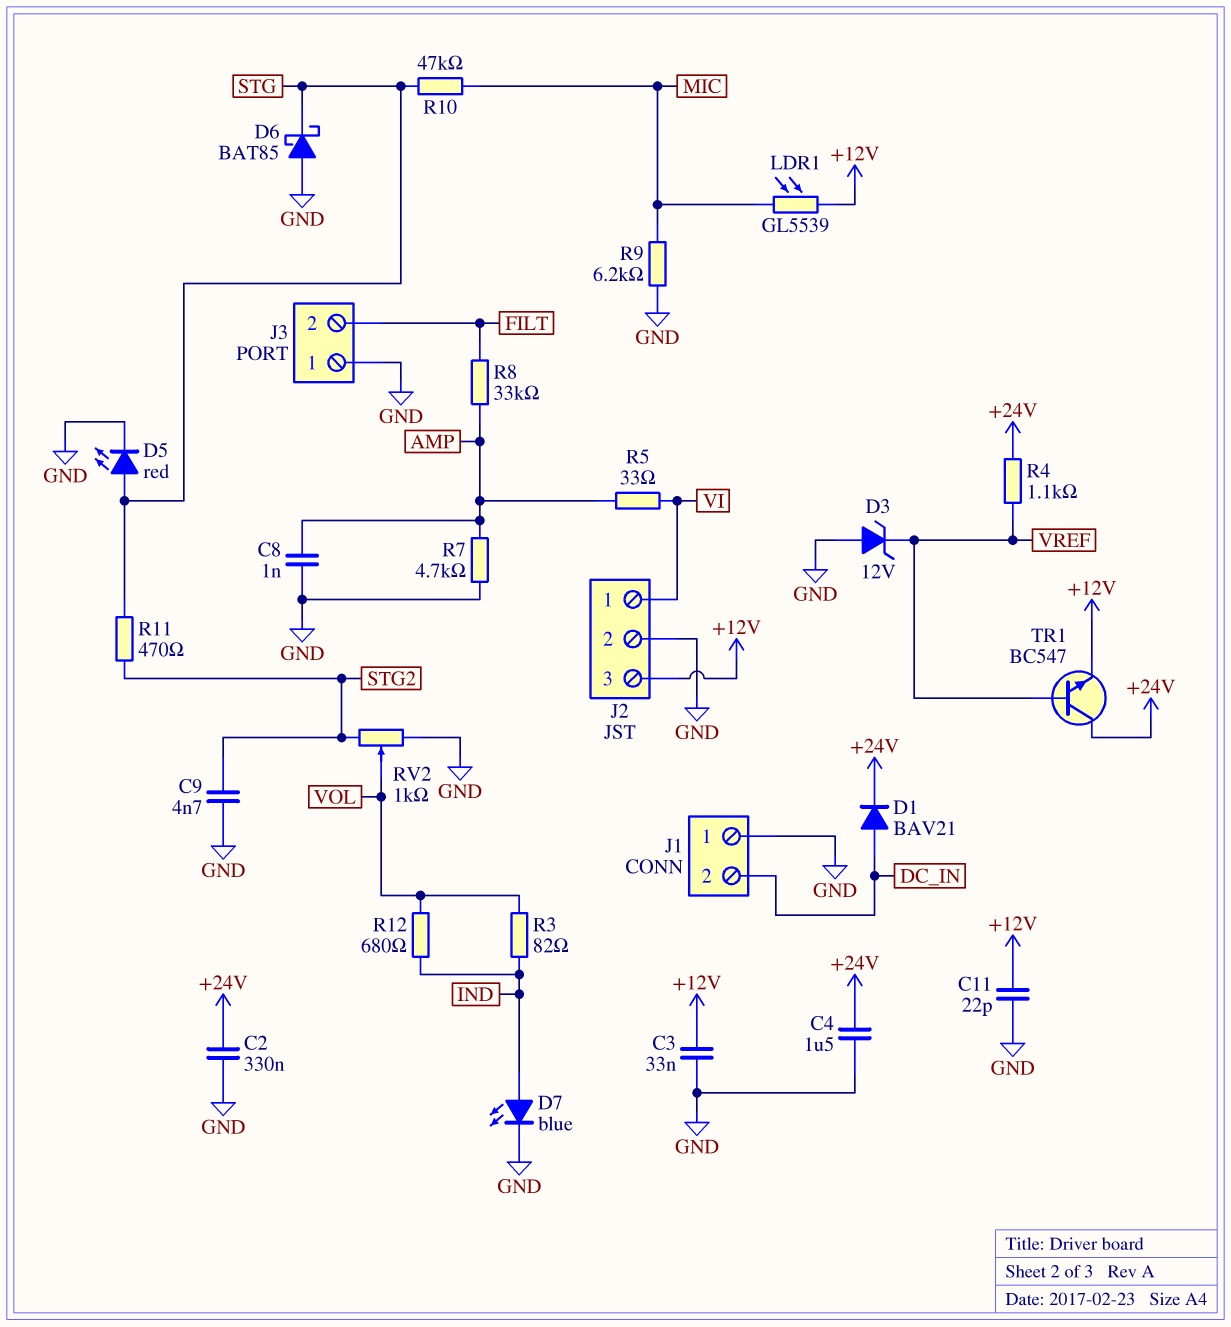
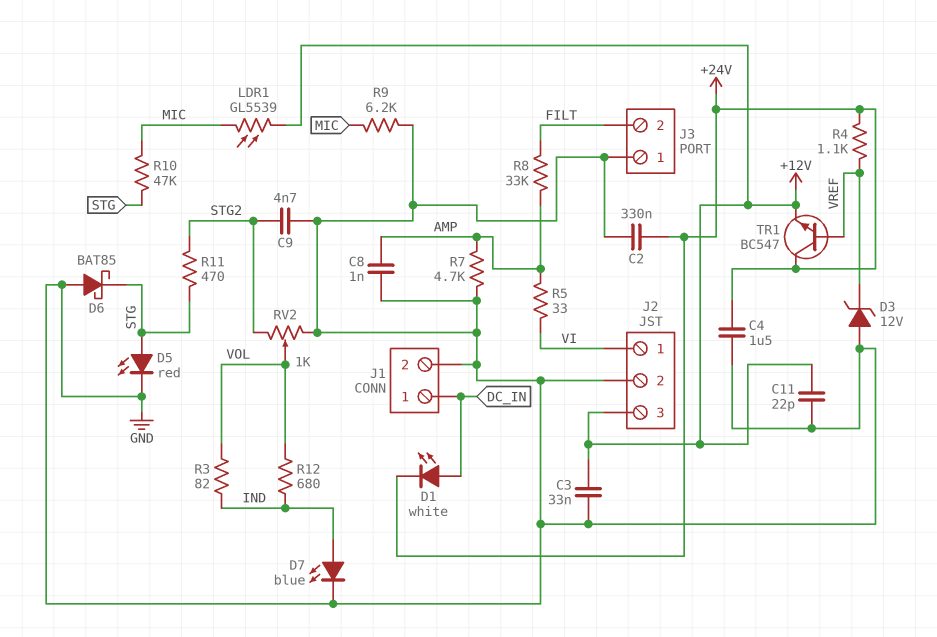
D1: diode BAV21 (A DC_IN, K +24V) -> LED white (A DC_IN, K +24V)
J1 pin 1: GND -> DC_IN
J1 pin 2: DC_IN -> GND

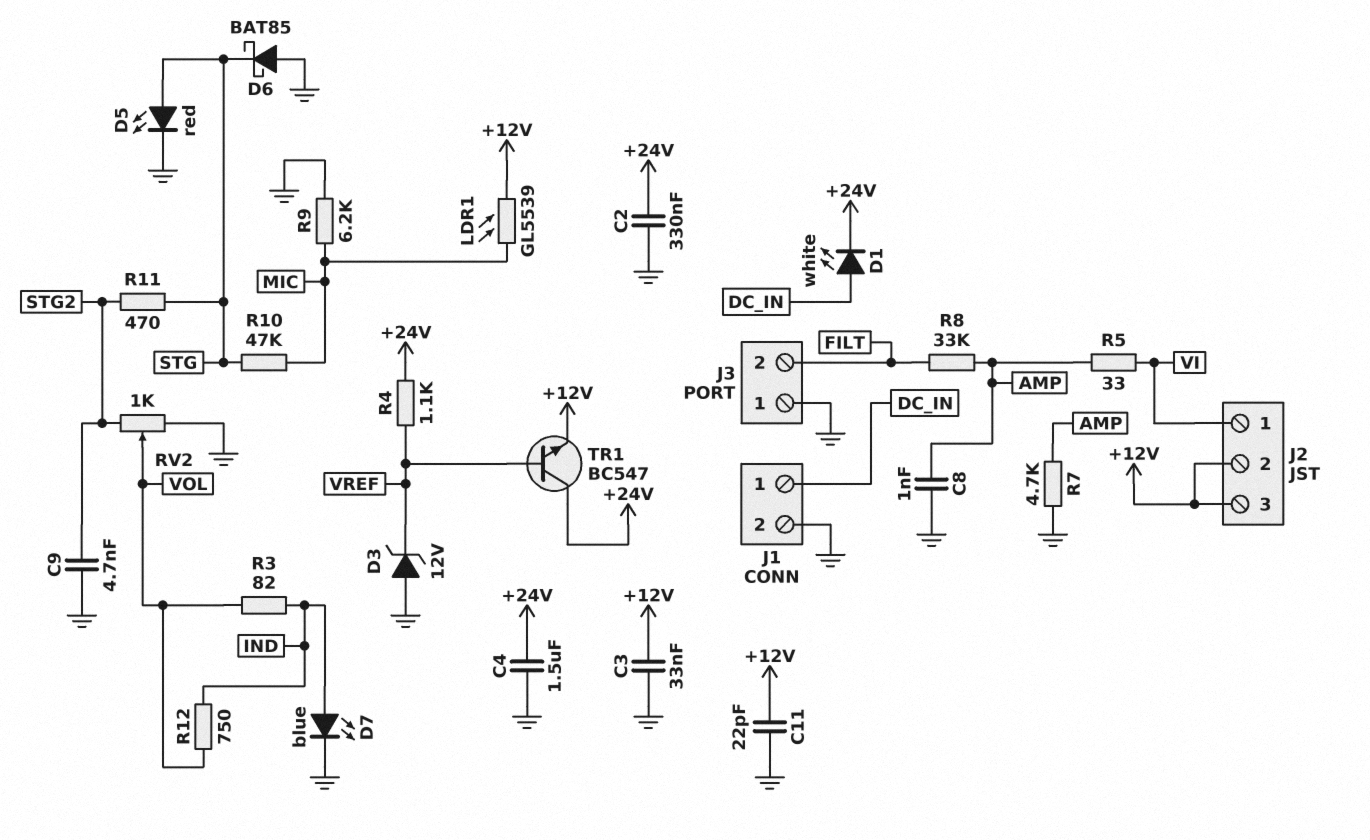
J2 pin 2: GND -> +12V
R12: 680 (IND, VOL) -> 750 (IND, VOL)

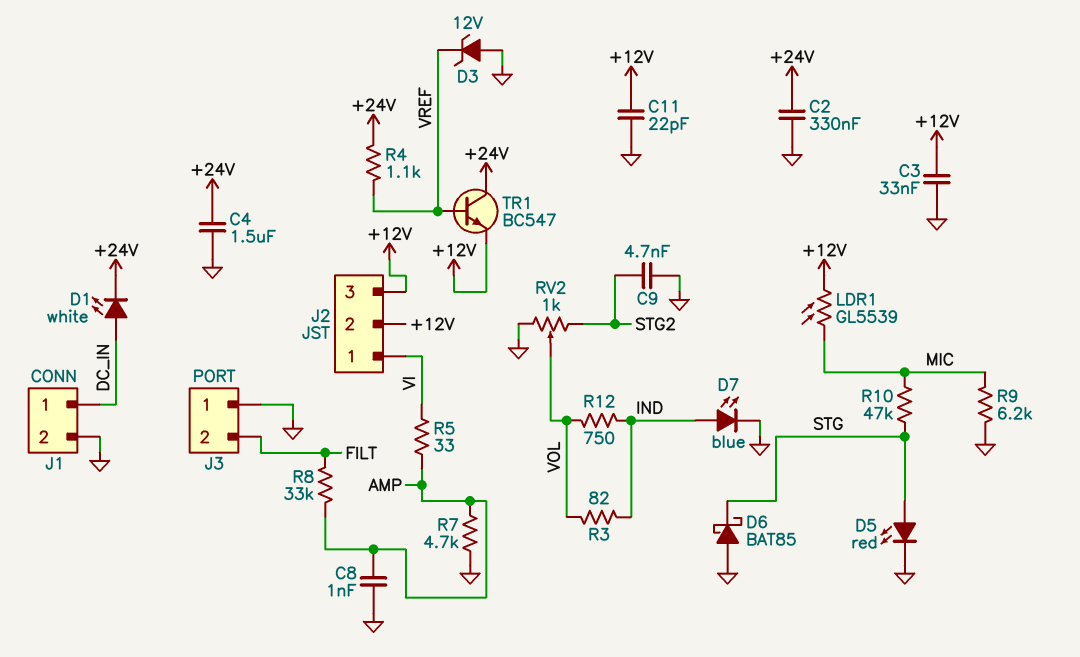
R11: 470 (STG, STG2) -> none

